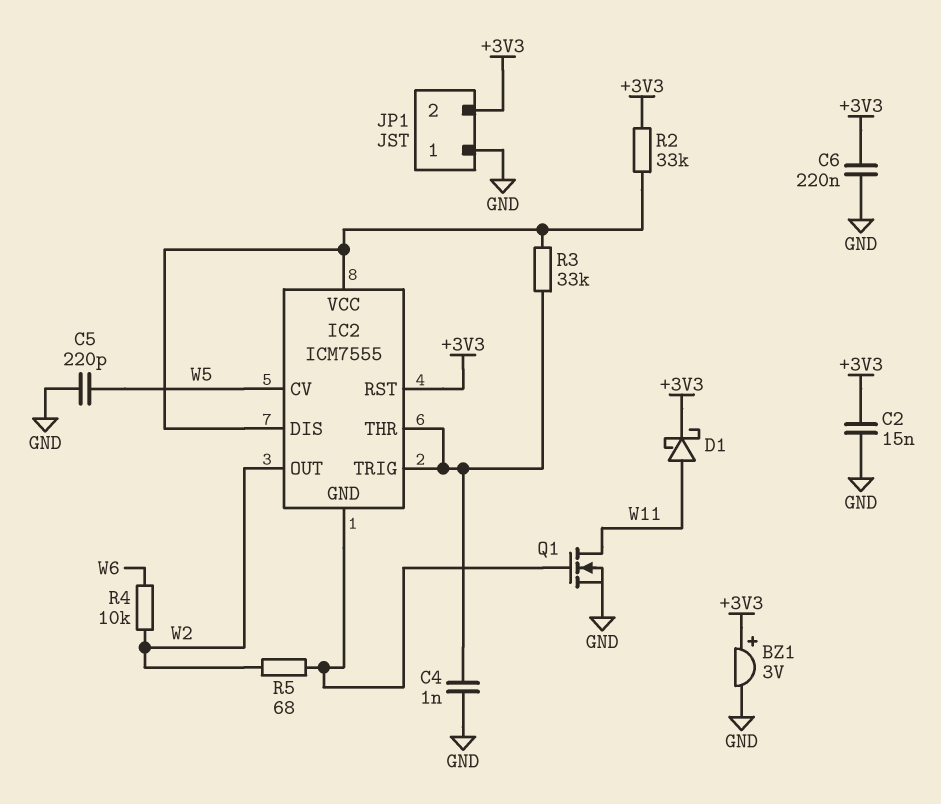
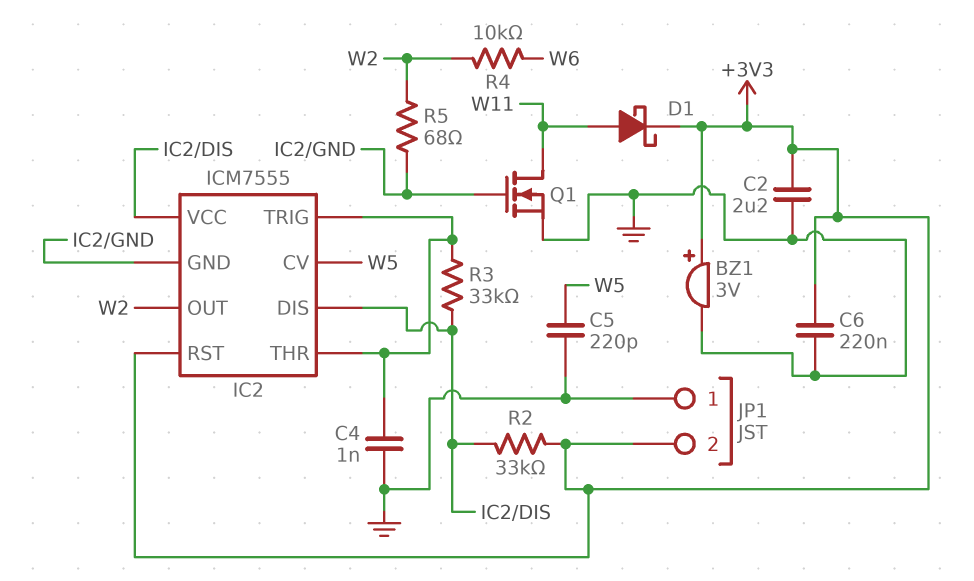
C2: 15nF (+3V3, GND) -> 2.2uF (+3V3, GND)

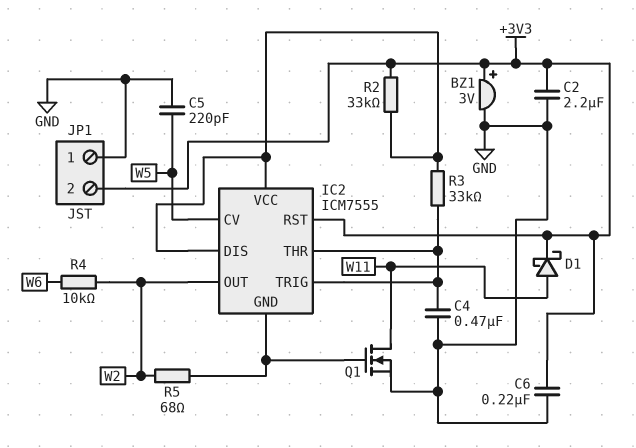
C4: 1nF (GND, IC2/THR) -> 470nF (GND, IC2/THR)

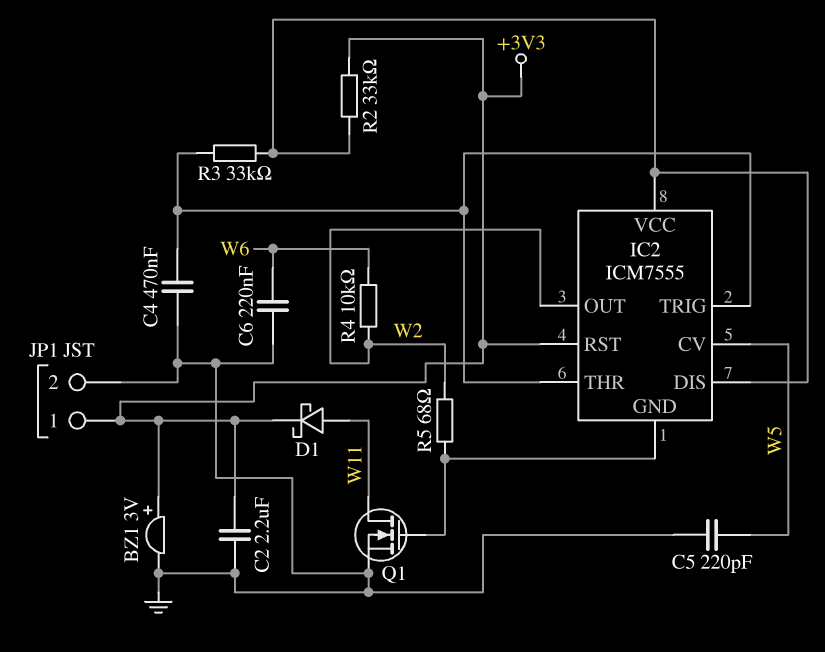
C6: 220nF (+3V3, GND) -> 220nF (GND, W6)
JP1 pin 1: GND -> +3V3
JP1 pin 2: +3V3 -> GND

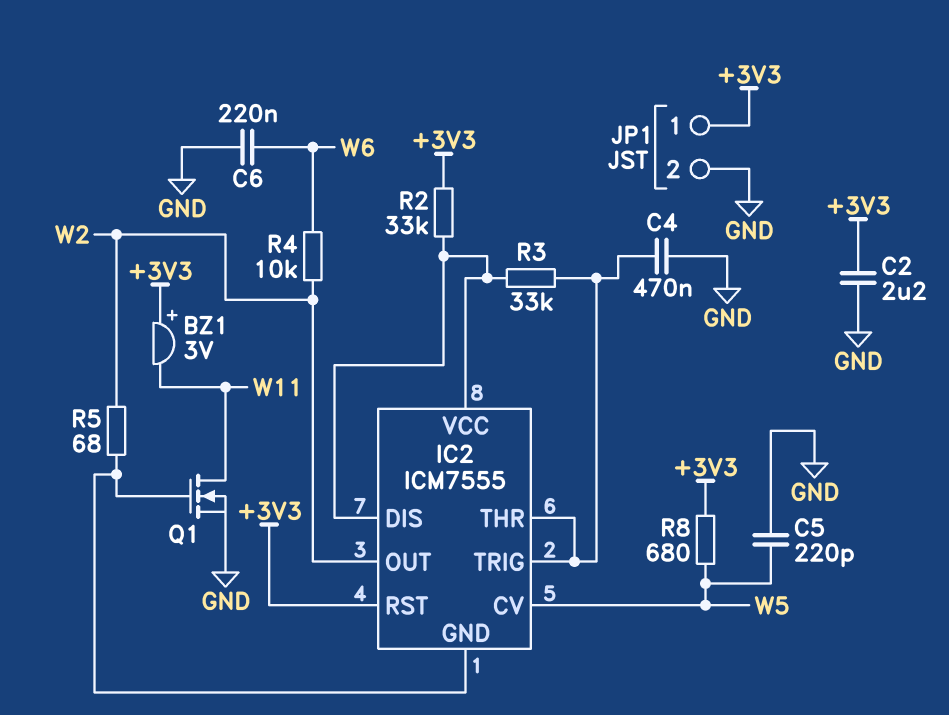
BZ1: buzzer 3V (plus +3V3, minus GND) -> buzzer 3V (plus +3V3, minus W11)
D1: schottky (A W11, K +3V3) -> none
R8: none -> 680 (+3V3, W5)

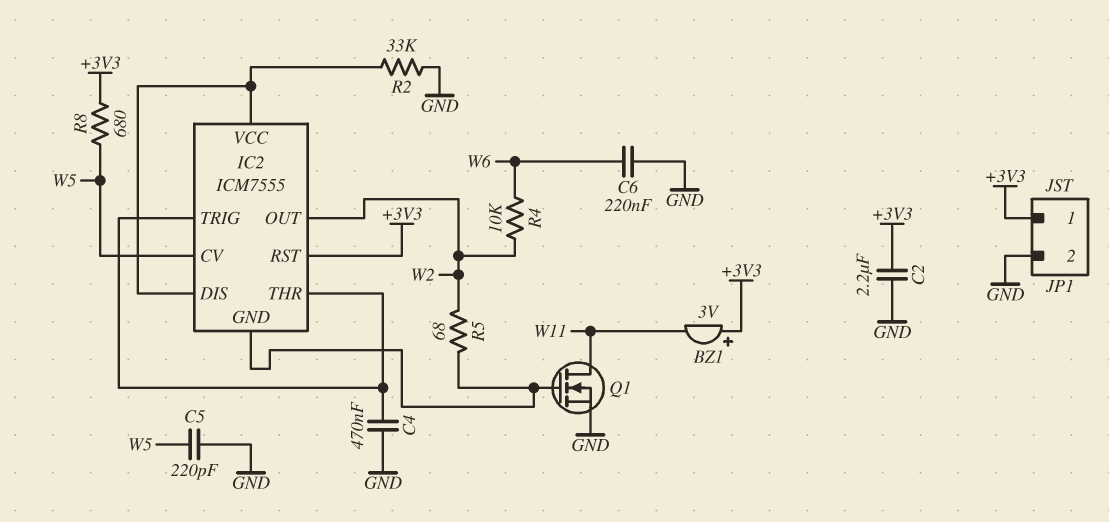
R2: 33k (+3V3, IC2/DIS) -> 33k (GND, IC2/DIS)
R3: 33k (IC2/DIS, IC2/THR) -> none

